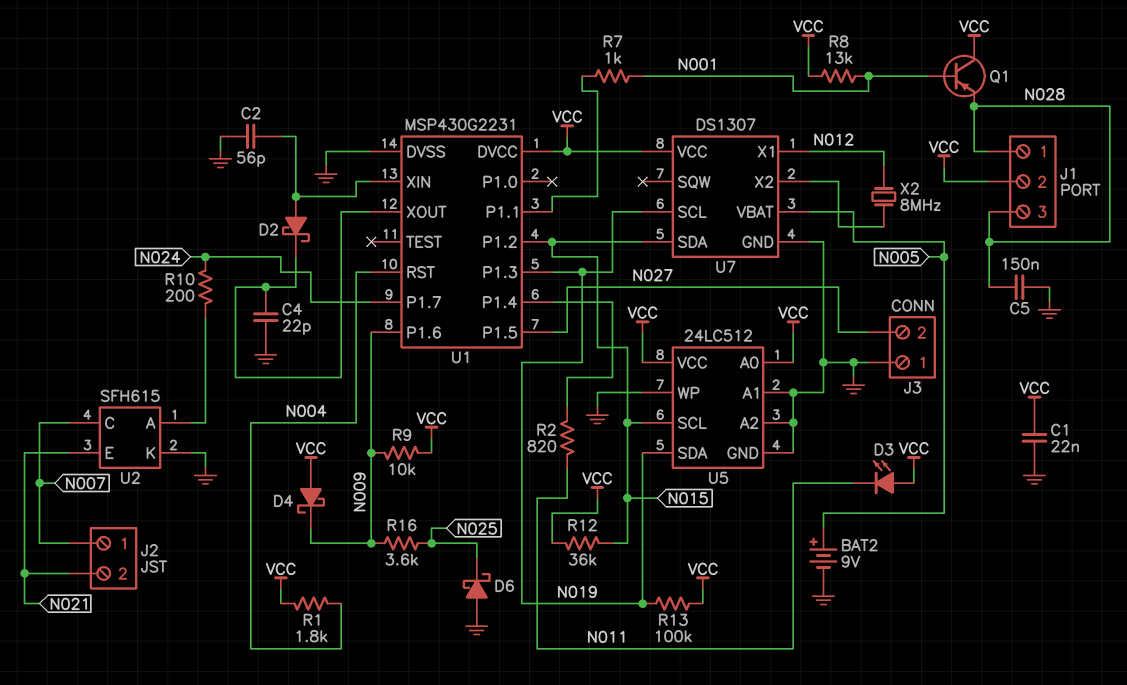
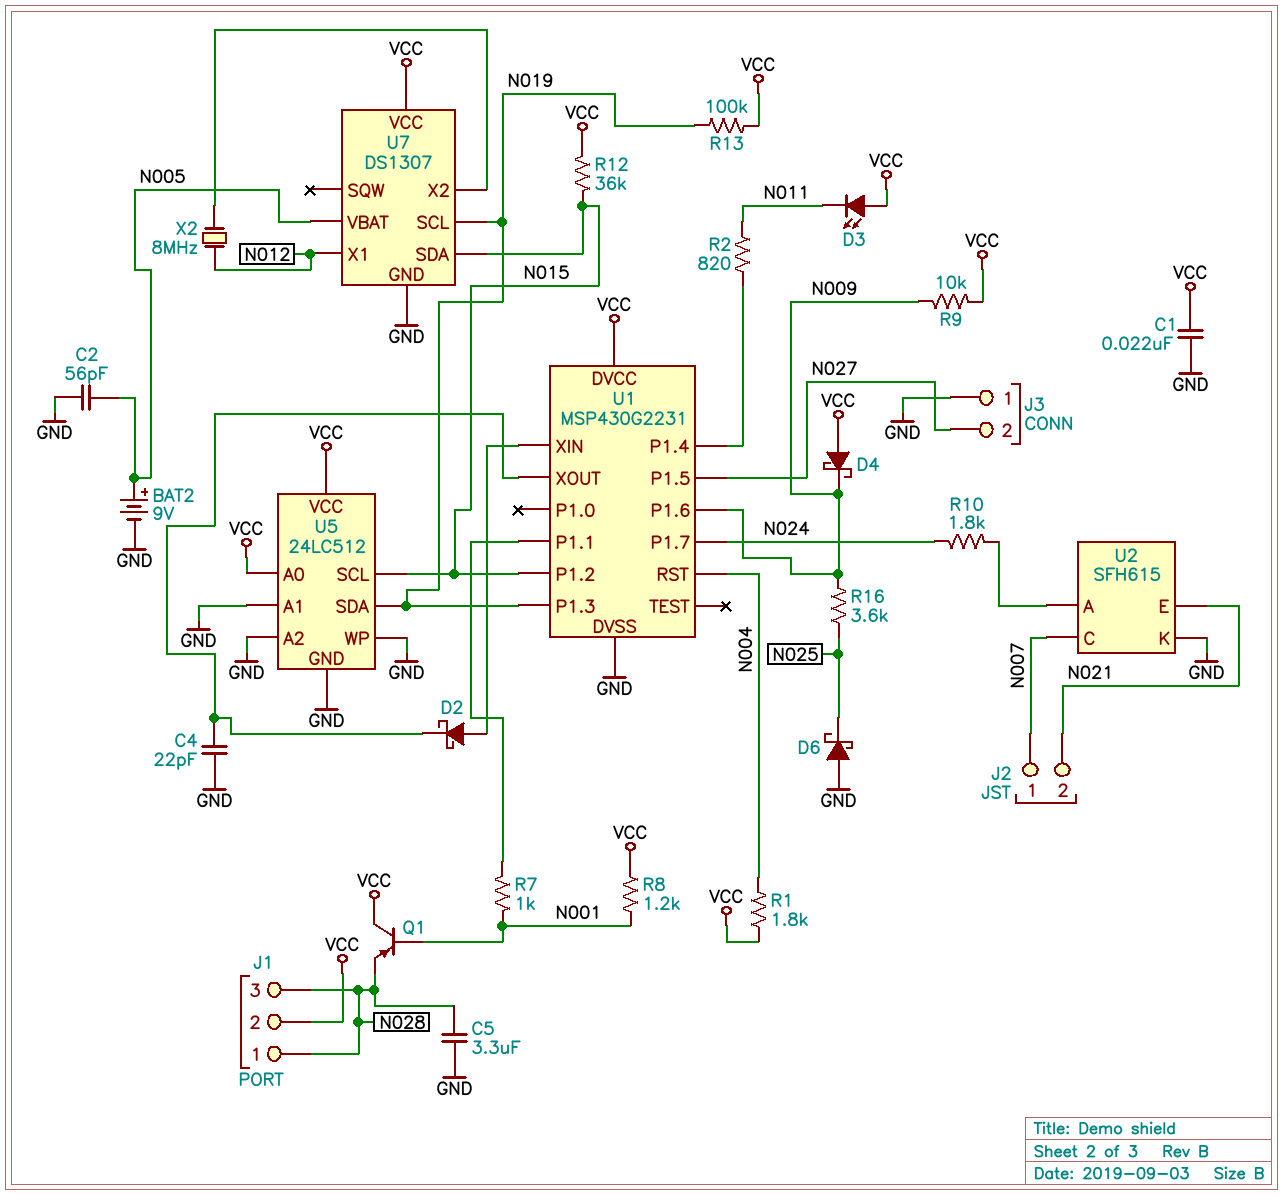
C2: 56pF (GND, U1/XIN) -> 56pF (GND, N005)
C5: 150nF (GND, N028) -> 3.3uF (GND, N028)
R8: 13k (N001, VCC) -> 1.2k (N001, VCC)
R10: 200 (N024, U2/A) -> 1.8k (N024, U2/A)

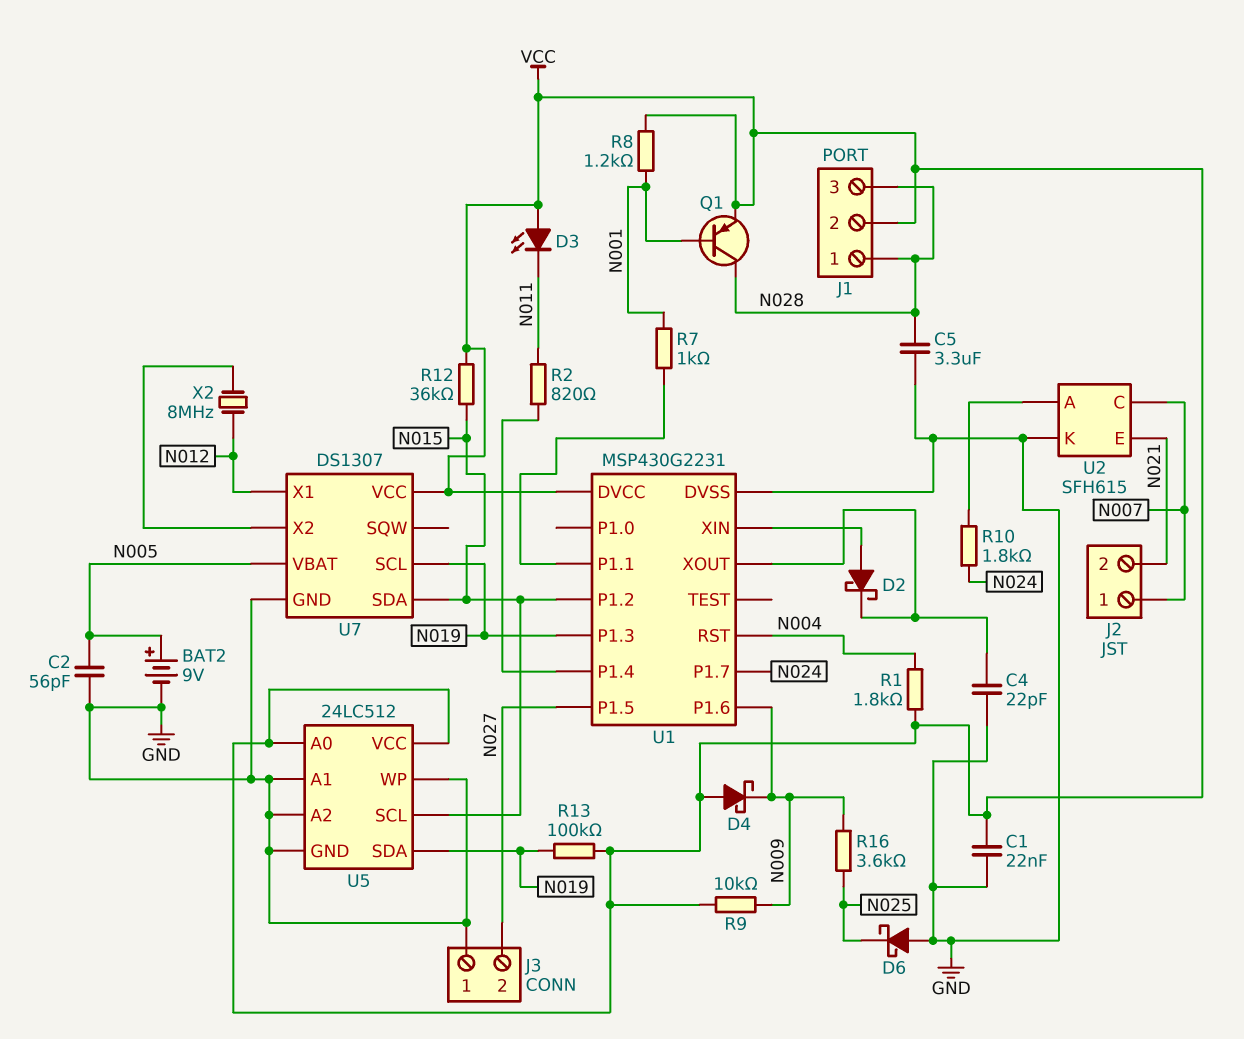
Q1: PNP (B N001, C VCC, E N028) -> PNP (B N001, C N028, E VCC)

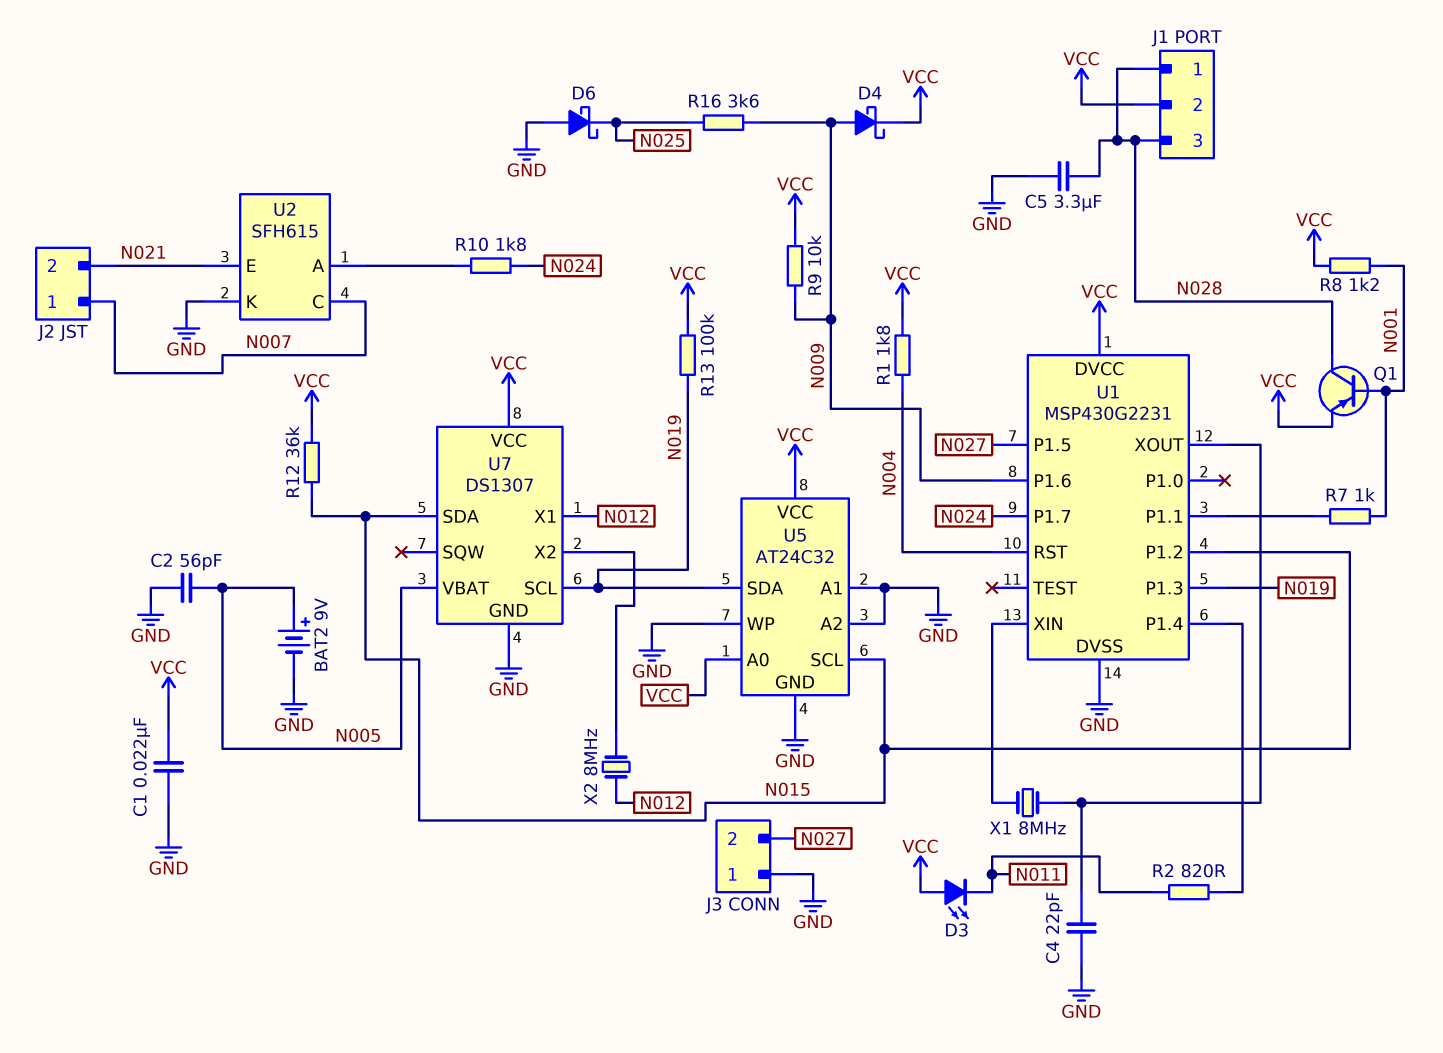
D2: schottky (A U1/XIN, K U1/XOUT) -> none
D4: schottky (A VCC, K N009) -> schottky (A N009, K VCC)
U5: 24LC512 -> AT24C32
X1: none -> 8MHz (U1/XIN, U1/XOUT)

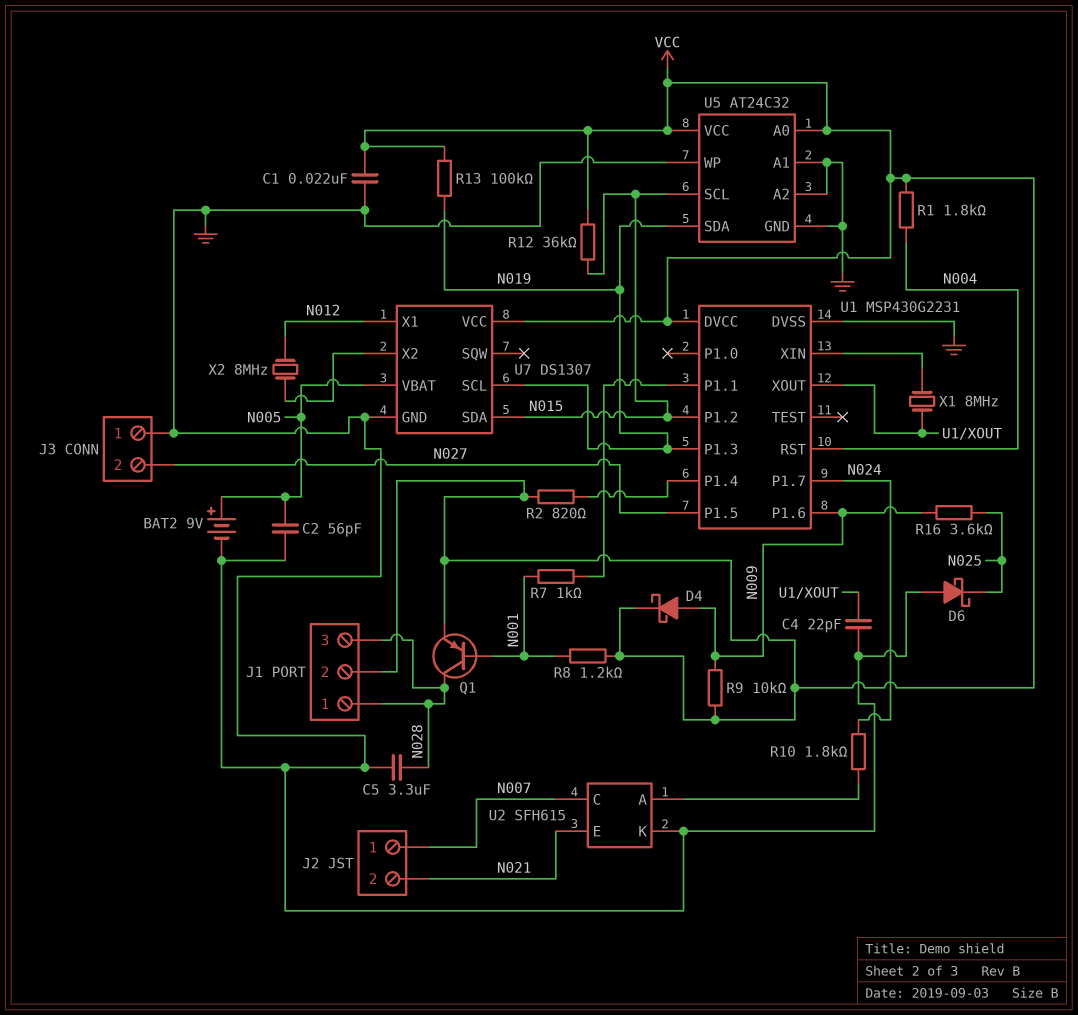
D3: LED (A VCC, K N011) -> none
R2: 820 (N011, U1/P1.4) -> 820 (U1/P1.4, VCC)

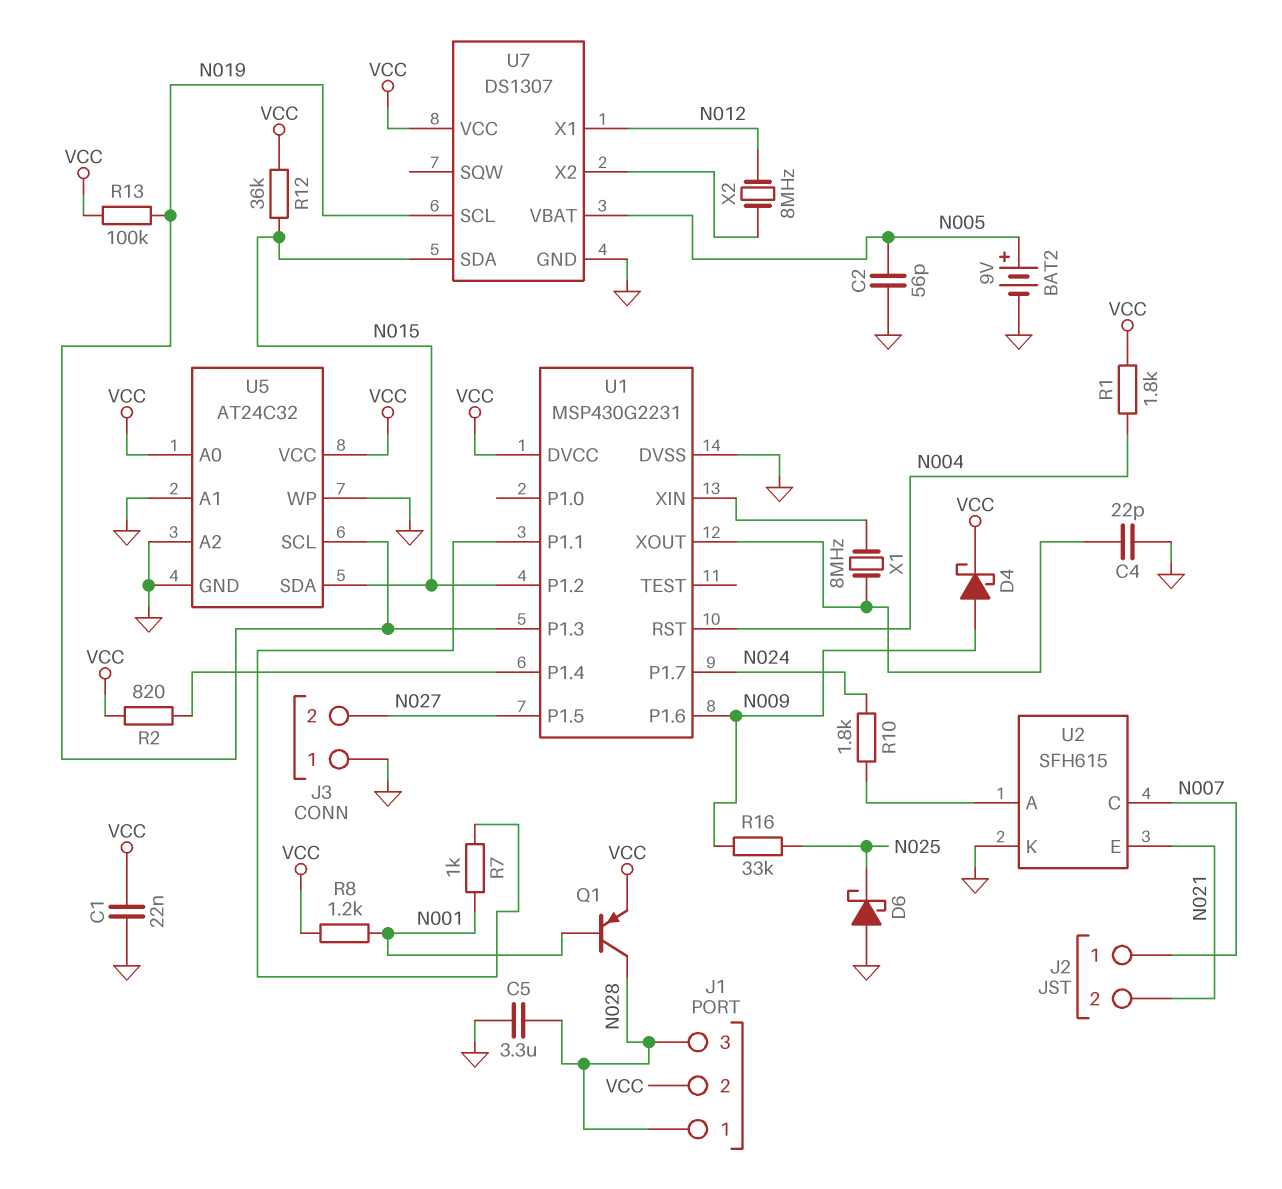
R9: 10k (N009, VCC) -> none
R16: 3.6k (N009, N025) -> 33k (N009, N025)
U5 pin SCL: N015 -> N019
U5 pin SDA: N019 -> N015

